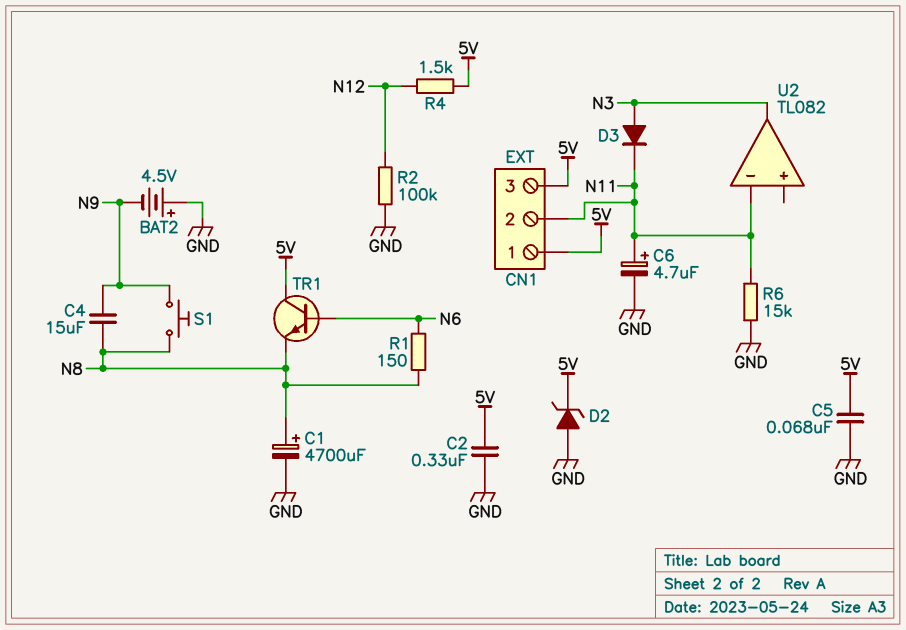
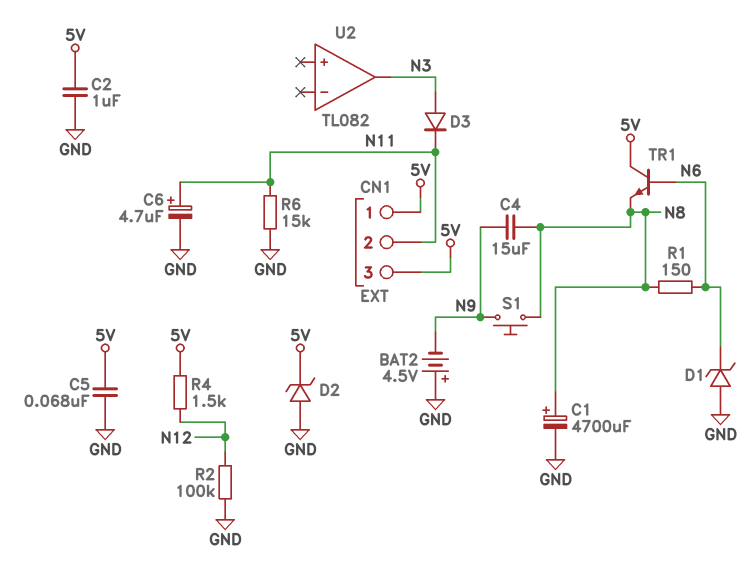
C2: 330nF (5V, GND) -> 1uF (5V, GND)
D1: none -> zener (A GND, K N6)
U2 pin in-: N11 -> none

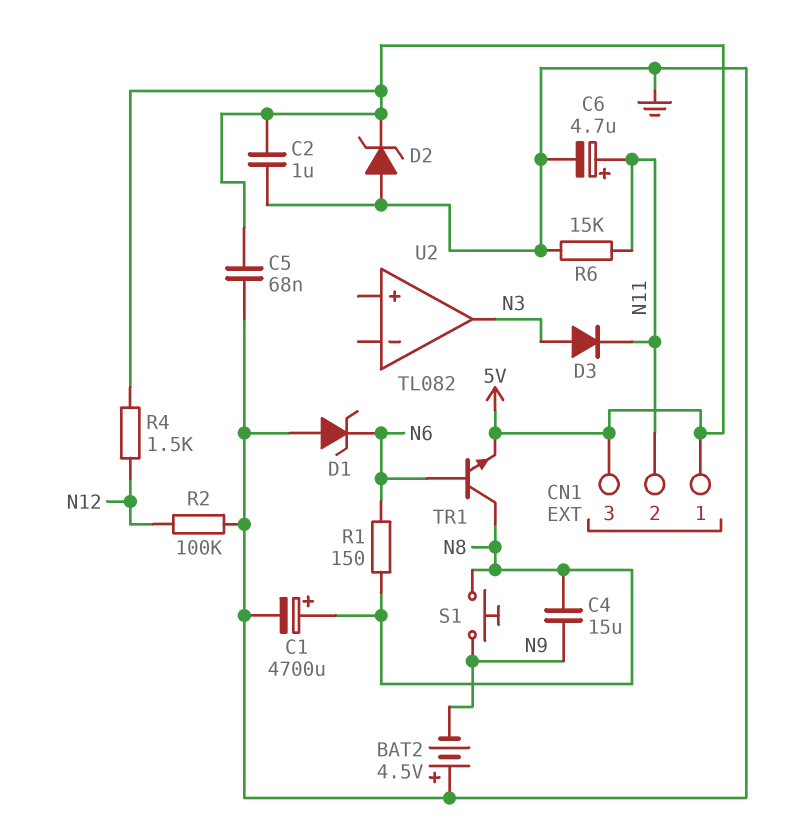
TR1: NPN (B N6, C 5V, E N8) -> NPN (B N6, C N8, E 5V)

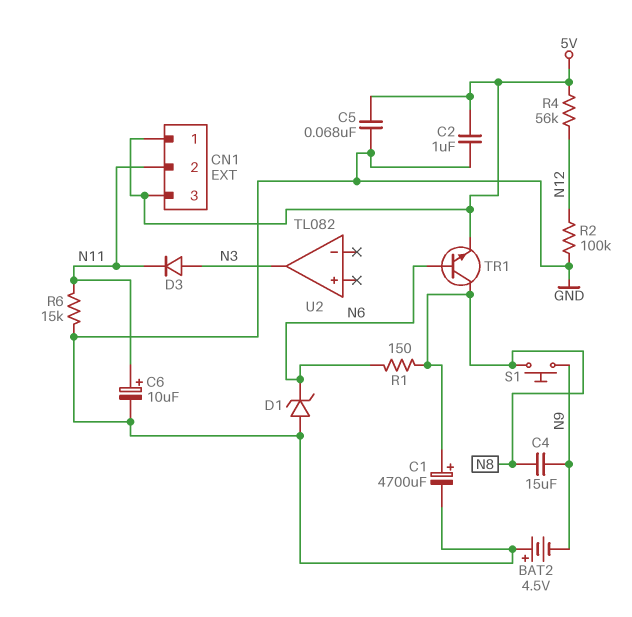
C6: 4.7uF (plus N11, minus GND) -> 10uF (plus N11, minus GND)
D2: zener (A GND, K 5V) -> none
R4: 1.5k (5V, N12) -> 56k (5V, N12)

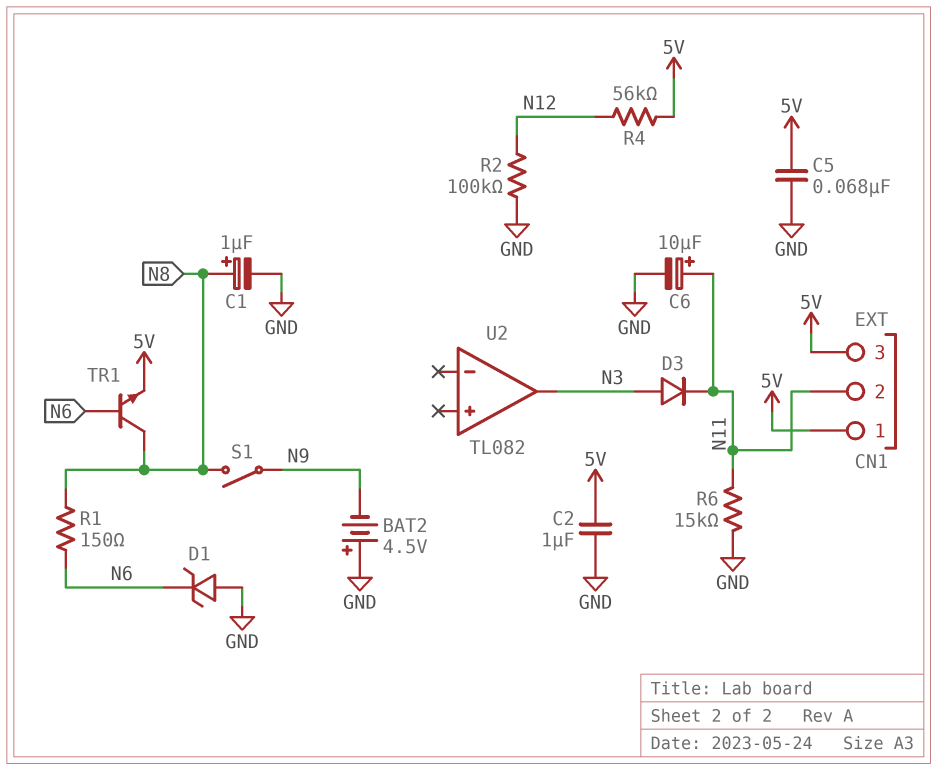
C1: 4700uF (plus N8, minus GND) -> 1uF (plus N8, minus GND)
C4: 15uF (N8, N9) -> none
S1: button (N8, N9) -> switch (N8, N9)

